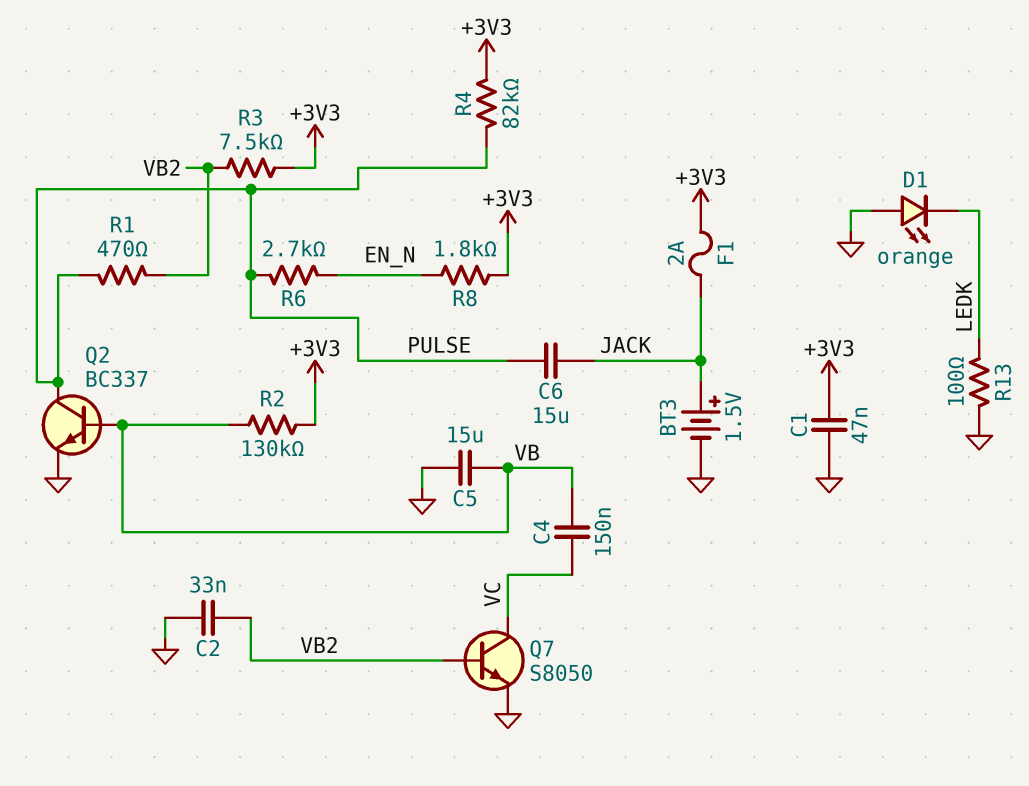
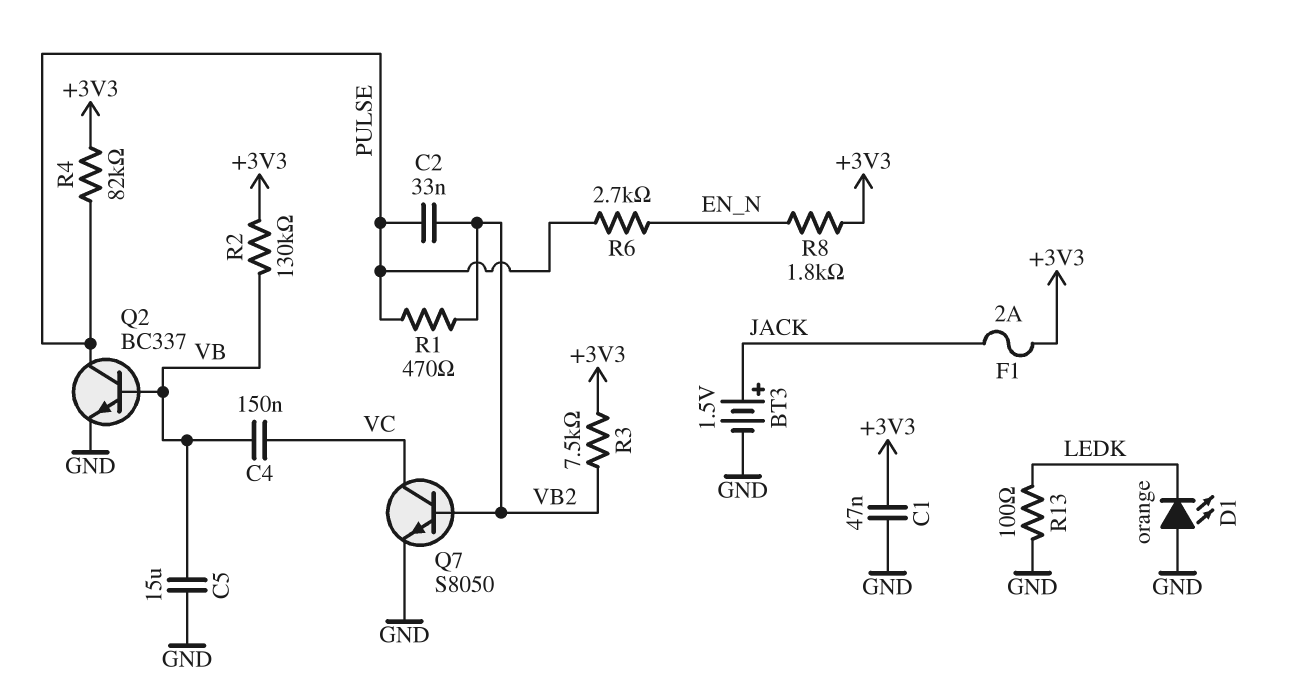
C2: 33nF (GND, VB2) -> 33nF (PULSE, VB2)
C6: 15uF (JACK, PULSE) -> none

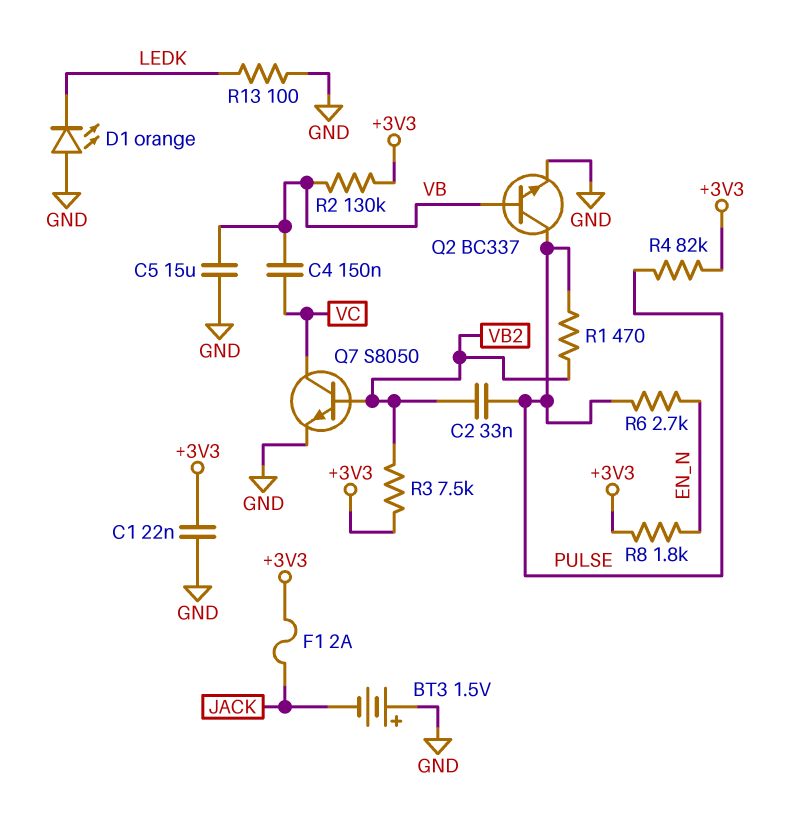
BT3: 1.5V (plus JACK, minus GND) -> 1.5V (plus GND, minus JACK)
C1: 47nF (+3V3, GND) -> 22nF (+3V3, GND)

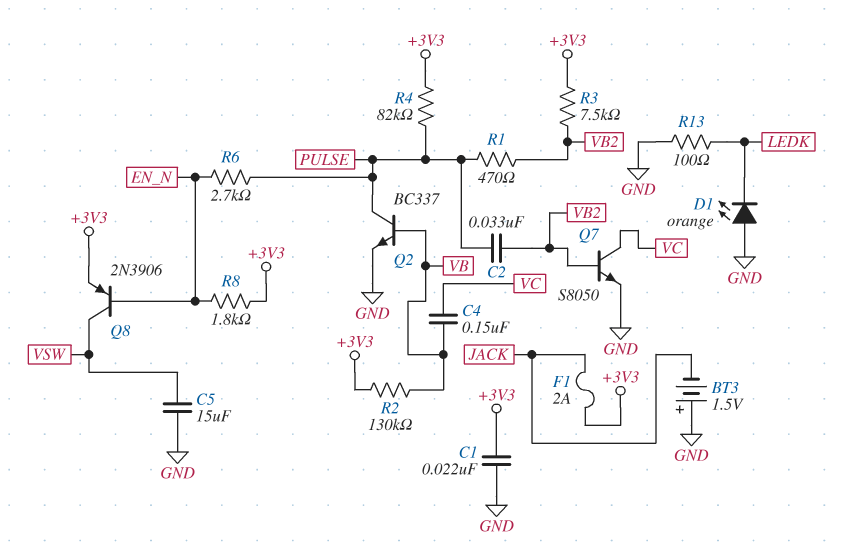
C5: 15uF (GND, VB) -> 15uF (GND, VSW)
Q8: none -> PNP 2N3906 (B EN_N, C VSW, E +3V3)

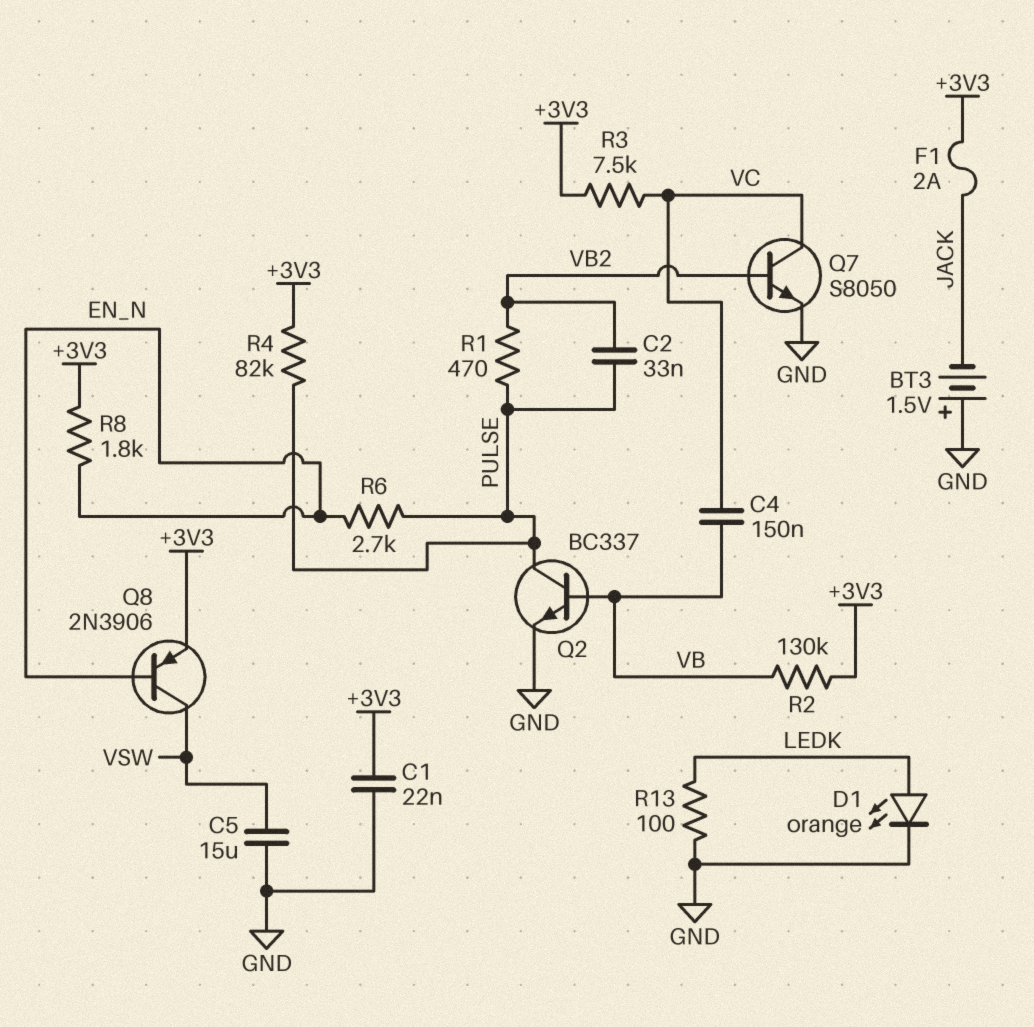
D1: LED orange (A GND, K LEDK) -> LED orange (A LEDK, K GND)
R3: 7.5k (+3V3, VB2) -> 7.5k (+3V3, VC)

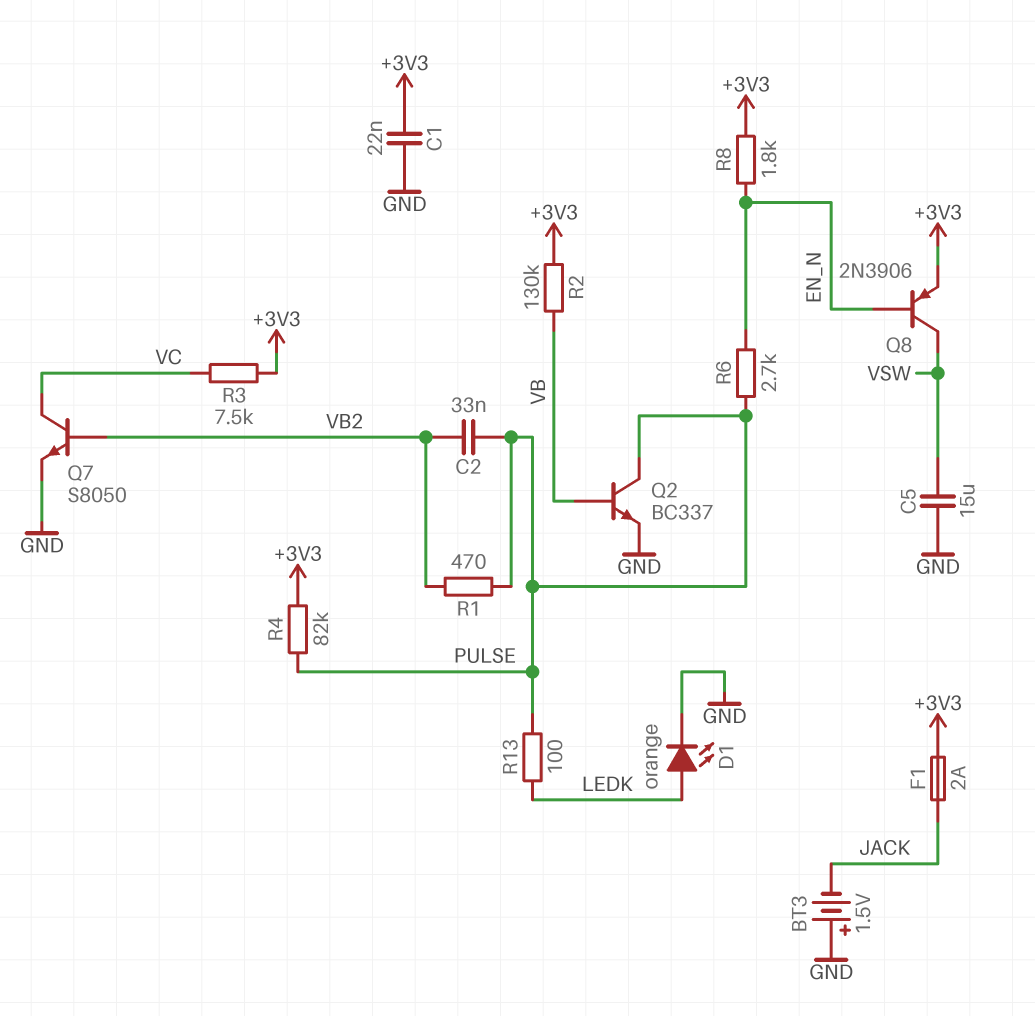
C4: 150nF (VB, VC) -> none
R13: 100 (GND, LEDK) -> 100 (LEDK, PULSE)

